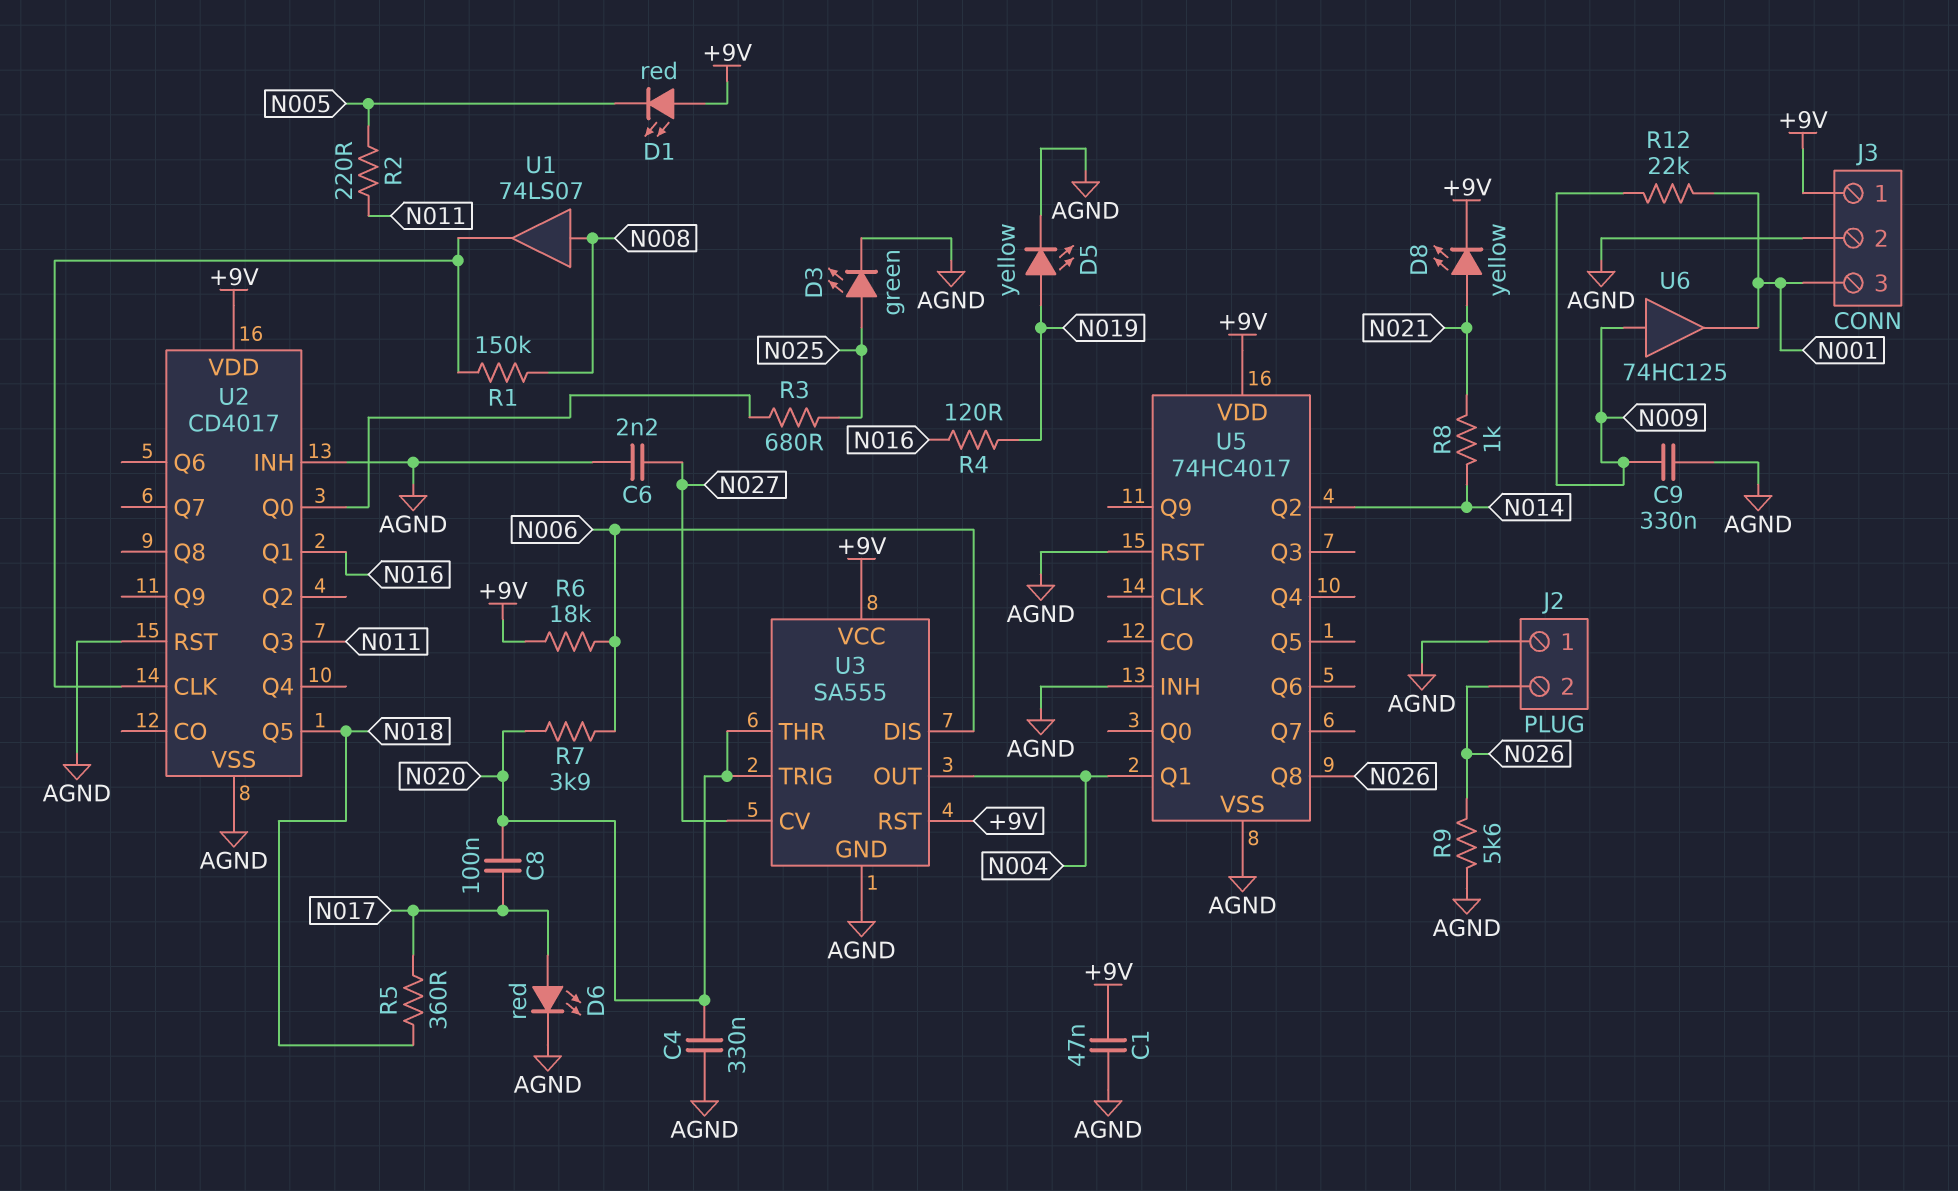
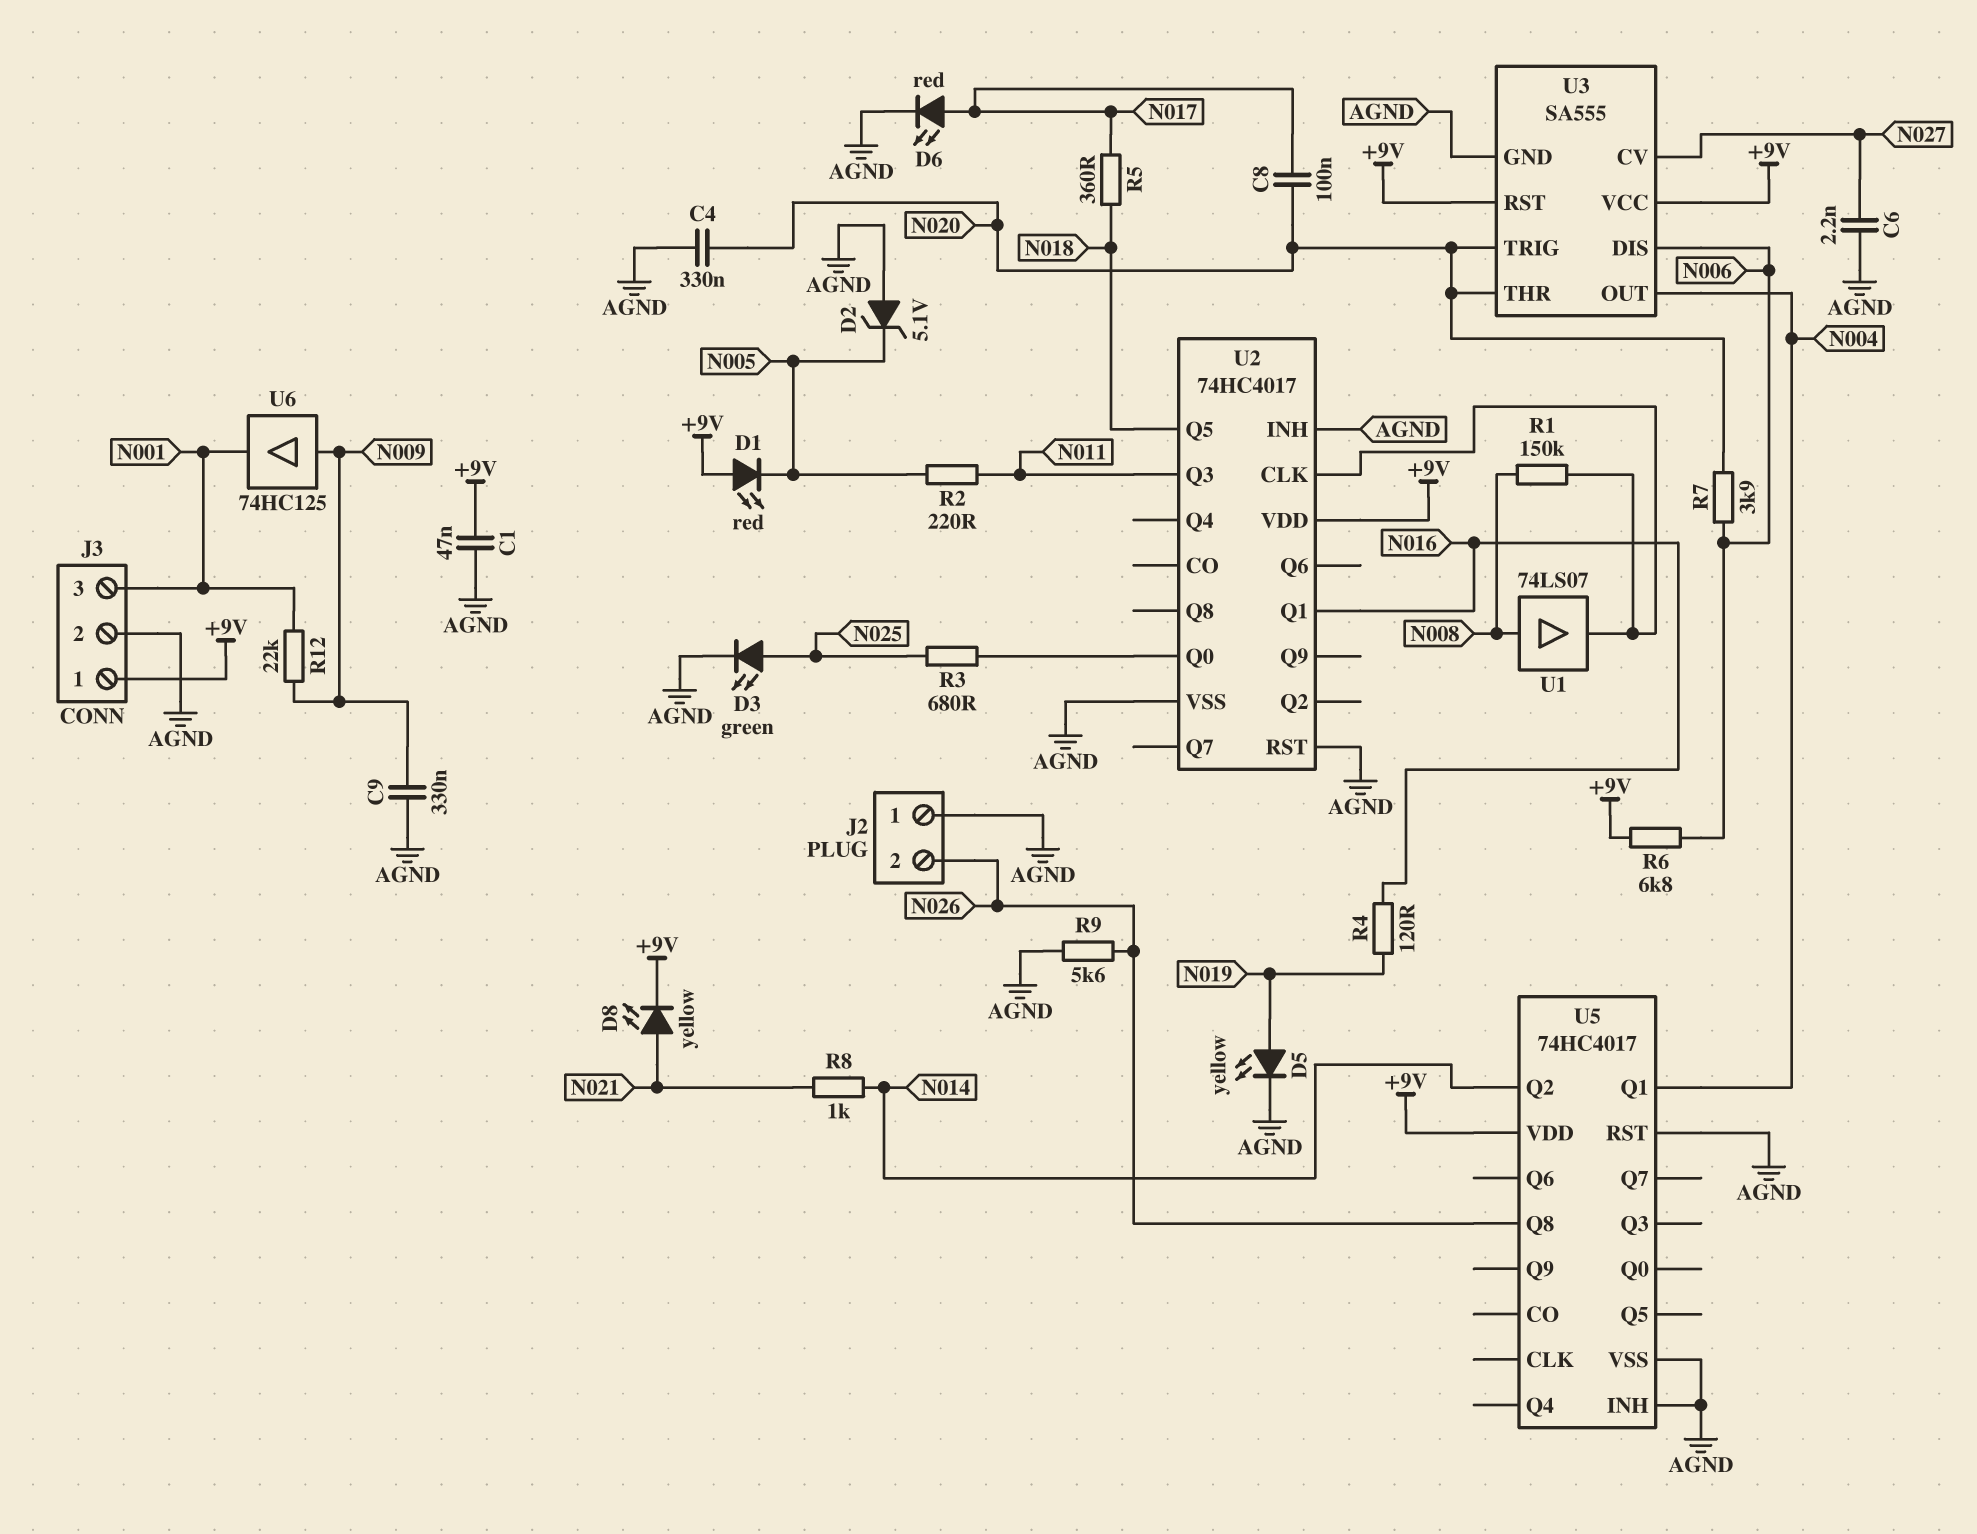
D2: none -> zener 5.1V (A AGND, K N005)
R6: 18k (+9V, N006) -> 6.8k (+9V, N006)
U2: CD4017 -> 74HC4017

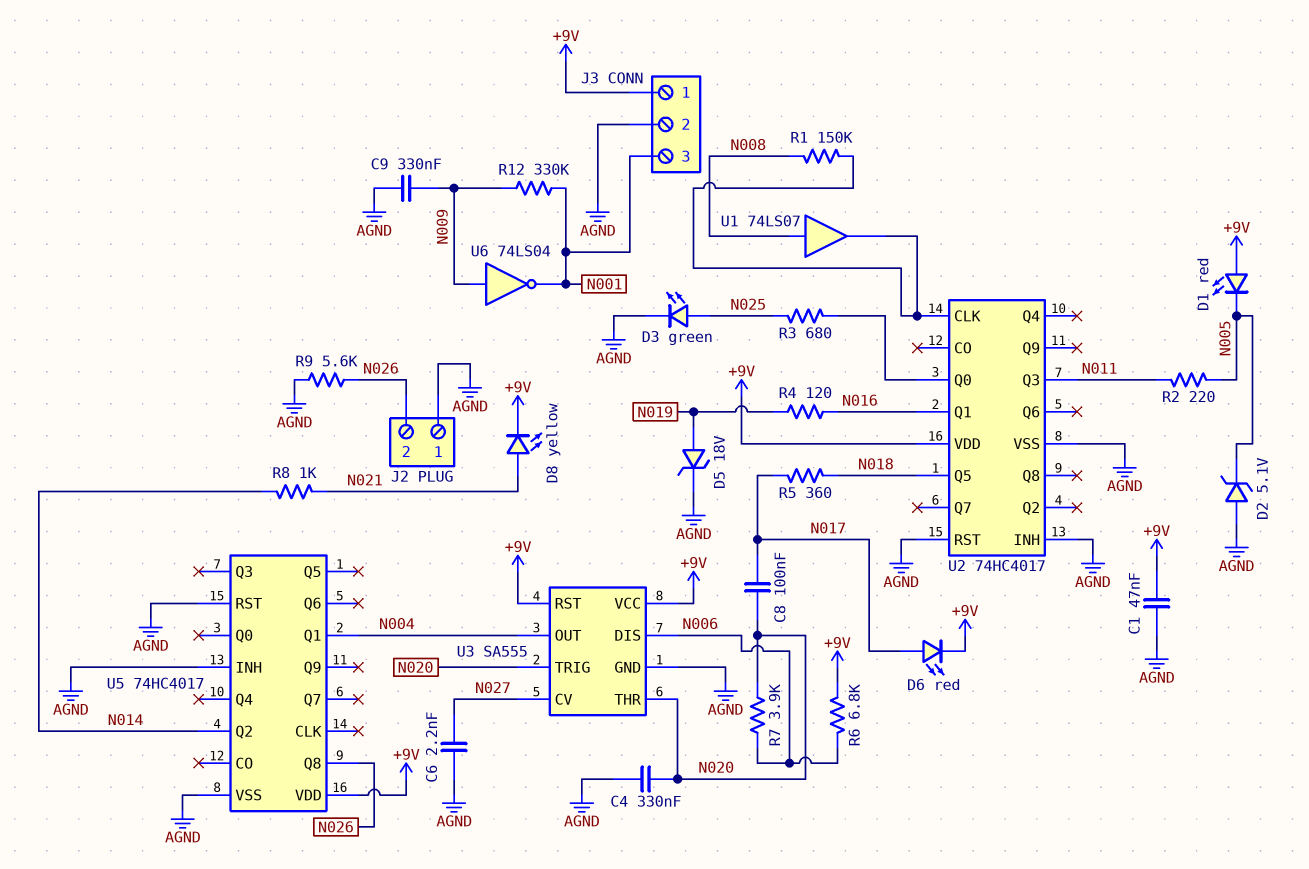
D5: LED yellow (A N019, K AGND) -> zener 18V (A N019, K AGND)
D6: LED red (A N017, K AGND) -> LED red (A N017, K +9V)
R12: 22k (N001, N009) -> 330k (N001, N009)
U6: buffer 74HC125 (in N009, out N001) -> NOT 74LS04 (in N009, out N001)

